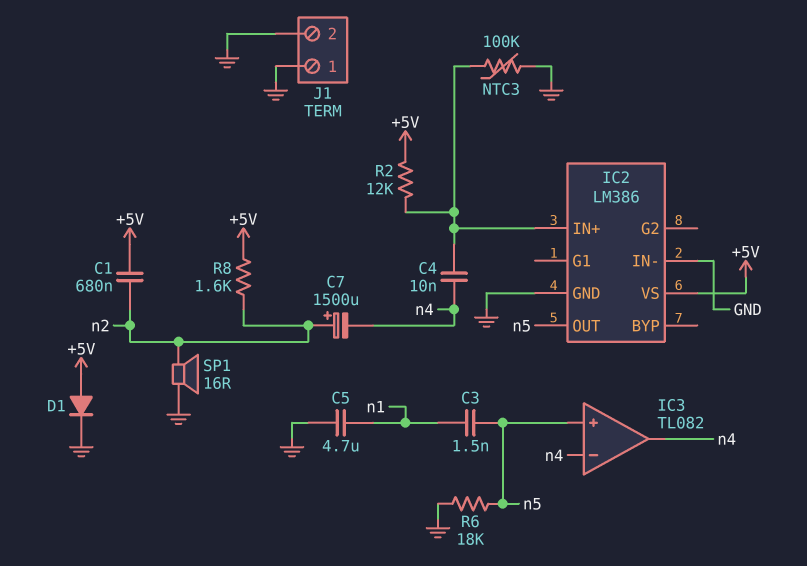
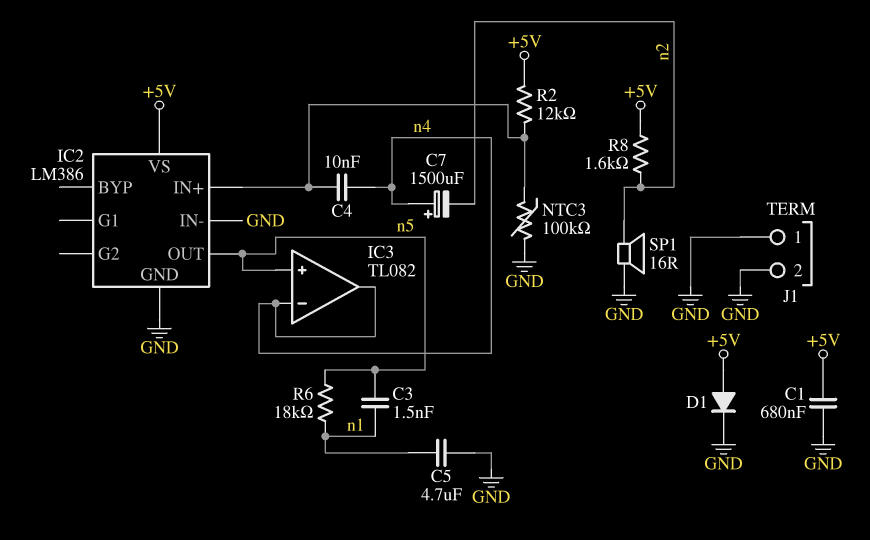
C1: 680nF (+5V, n2) -> 680nF (+5V, GND)
C7: 1500uF (plus n2, minus n4) -> 1500uF (plus n4, minus n2)
R6: 18k (GND, n5) -> 18k (n1, n5)

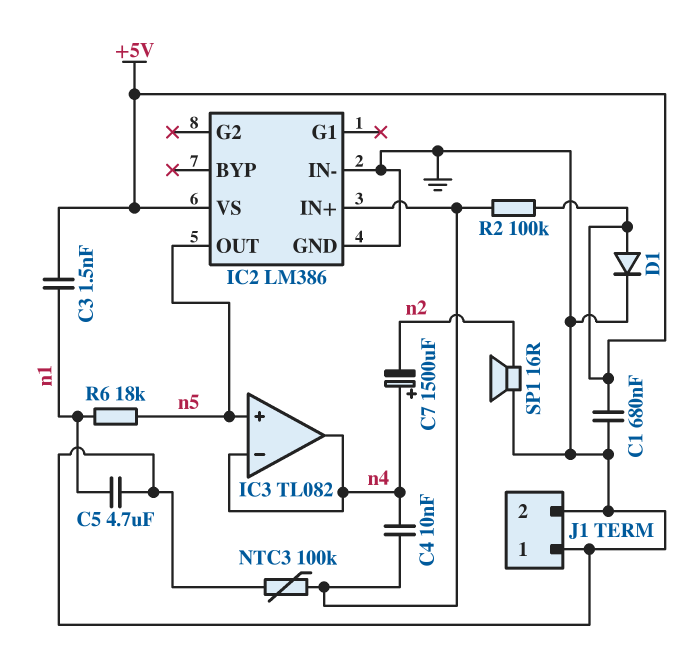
C3: 1.5nF (n1, n5) -> 1.5nF (+5V, n1)
R2: 12k (+5V, IC2/IN+) -> 100k (+5V, IC2/IN+)
R8: 1.6k (+5V, n2) -> none

